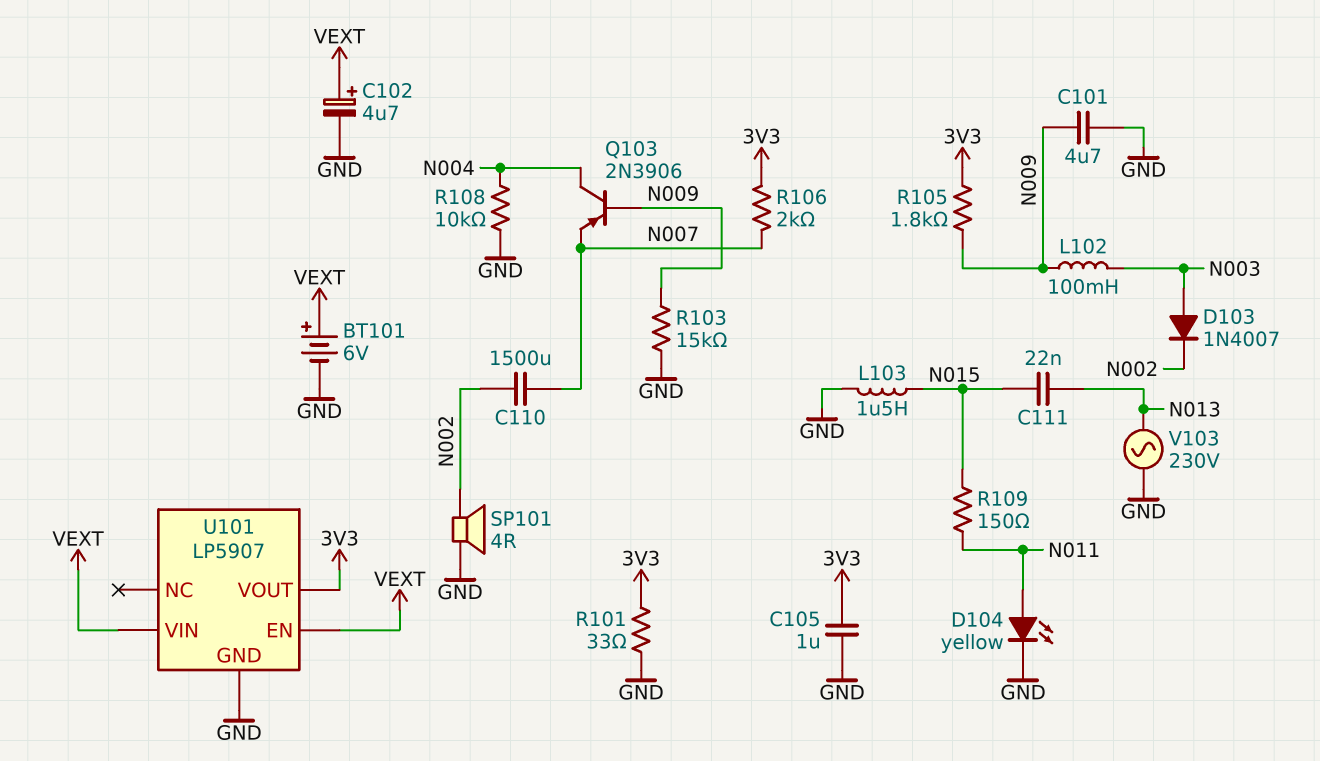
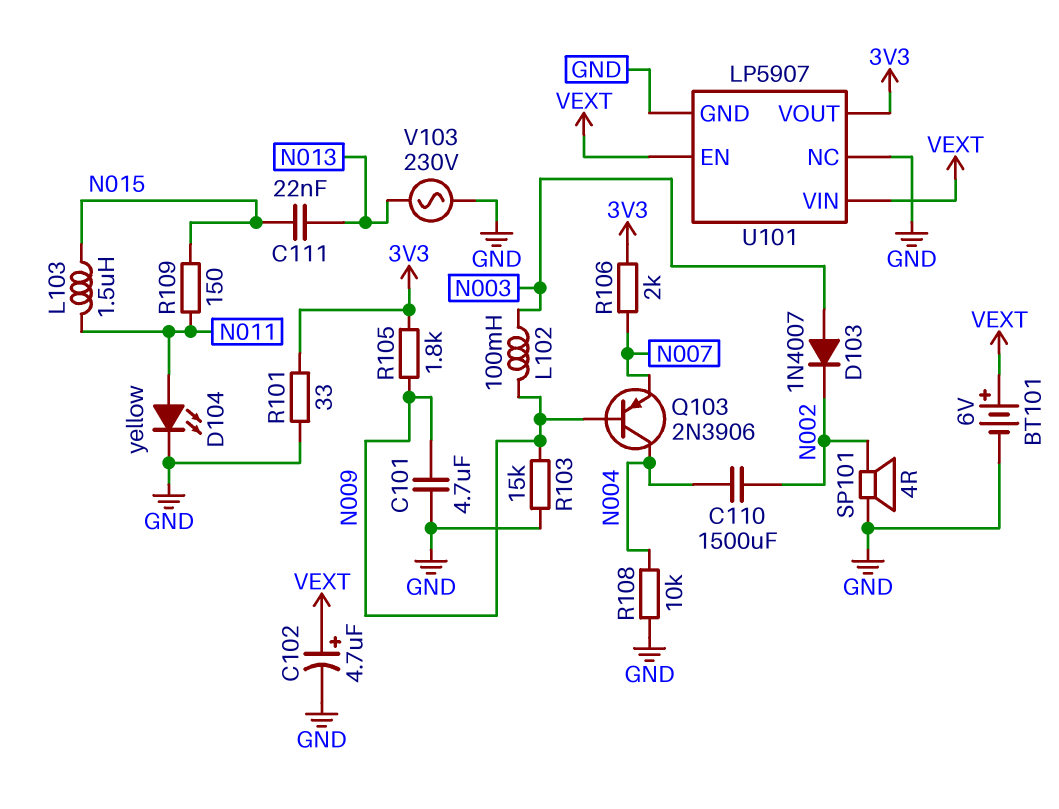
C105: 1uF (3V3, GND) -> none
C110: 1500uF (N002, N007) -> 1500uF (N002, N004)
L103: 1.5uH (GND, N015) -> 1.5uH (N011, N015)
U101 pin NC: none -> GND

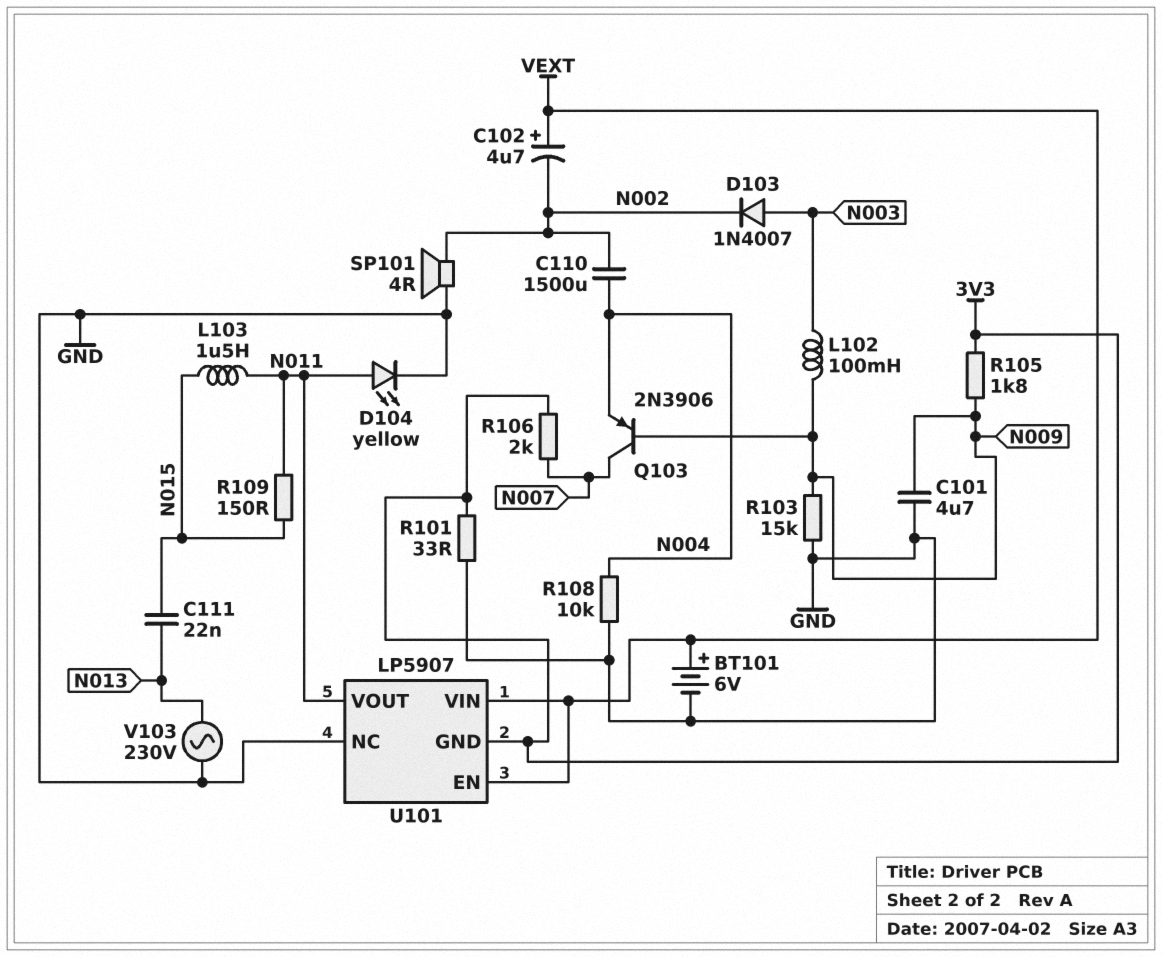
C102: 4.7uF (plus VEXT, minus GND) -> 4.7uF (plus VEXT, minus N002)
Q103: PNP 2N3906 (B N009, C N004, E N007) -> PNP 2N3906 (B N009, C N007, E N004)
U101 pin GND: GND -> 3V3
U101 pin VOUT: 3V3 -> N011

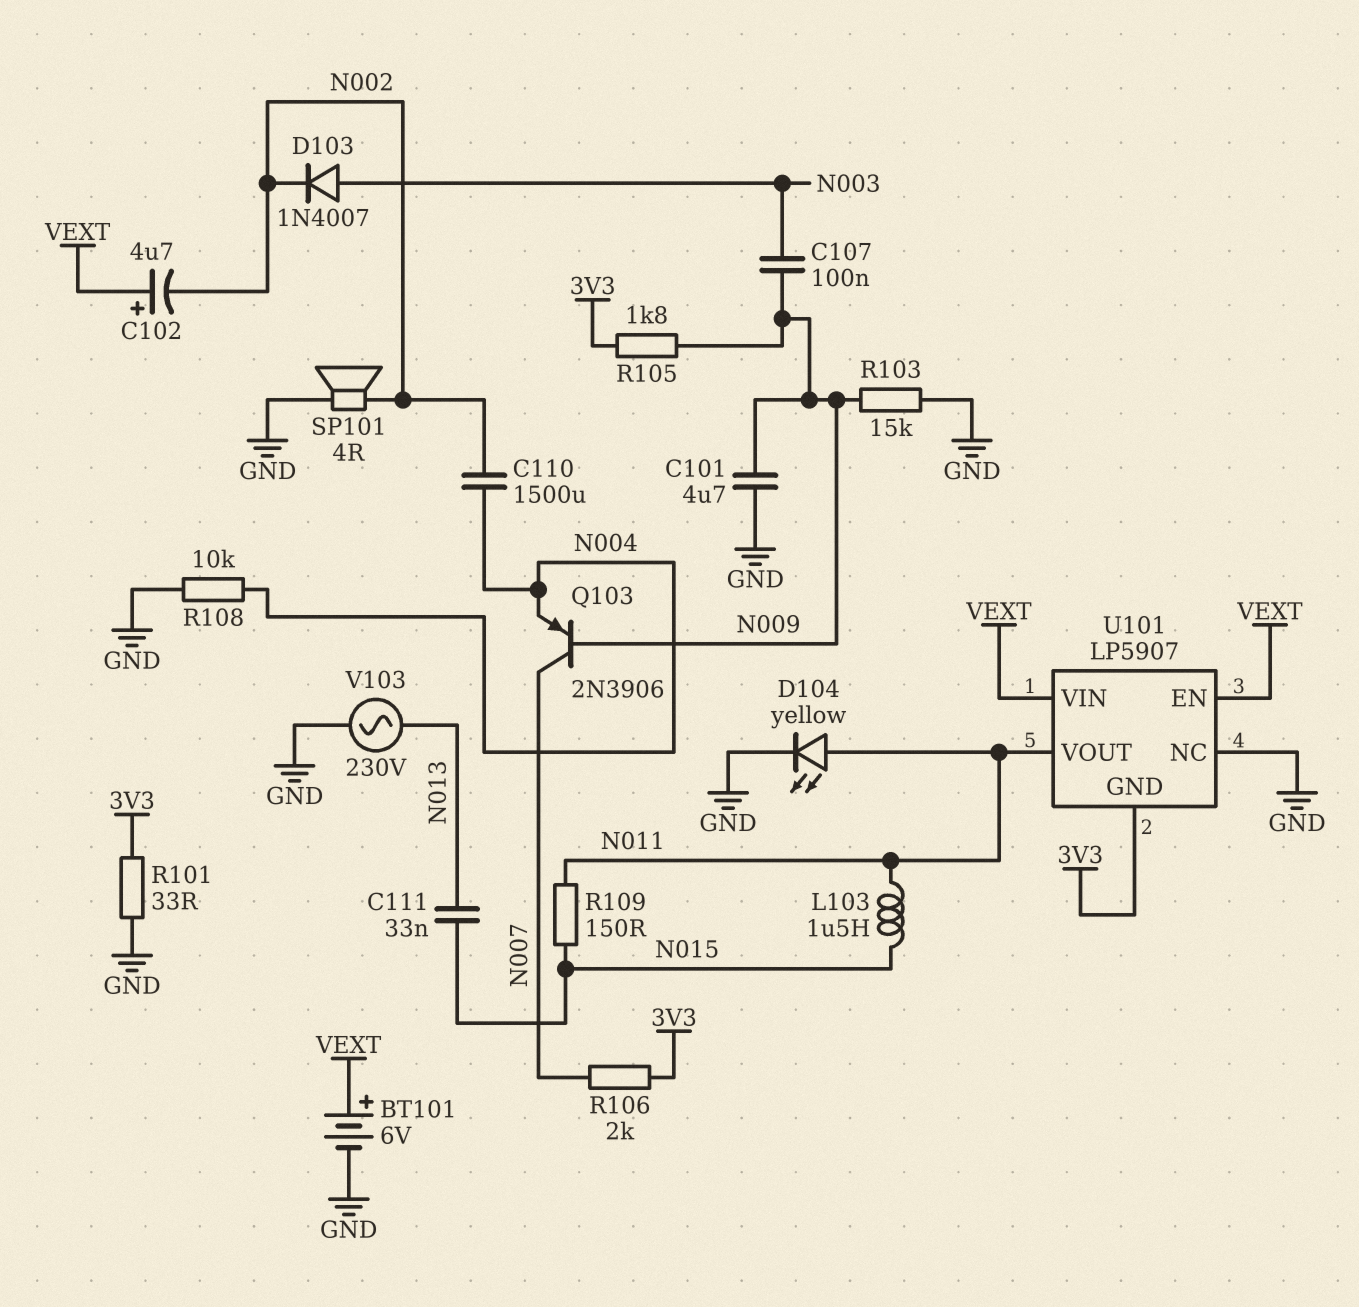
C107: none -> 100nF (N003, N009)
C111: 22nF (N013, N015) -> 33nF (N013, N015)
L102: 100mH (N003, N009) -> none

